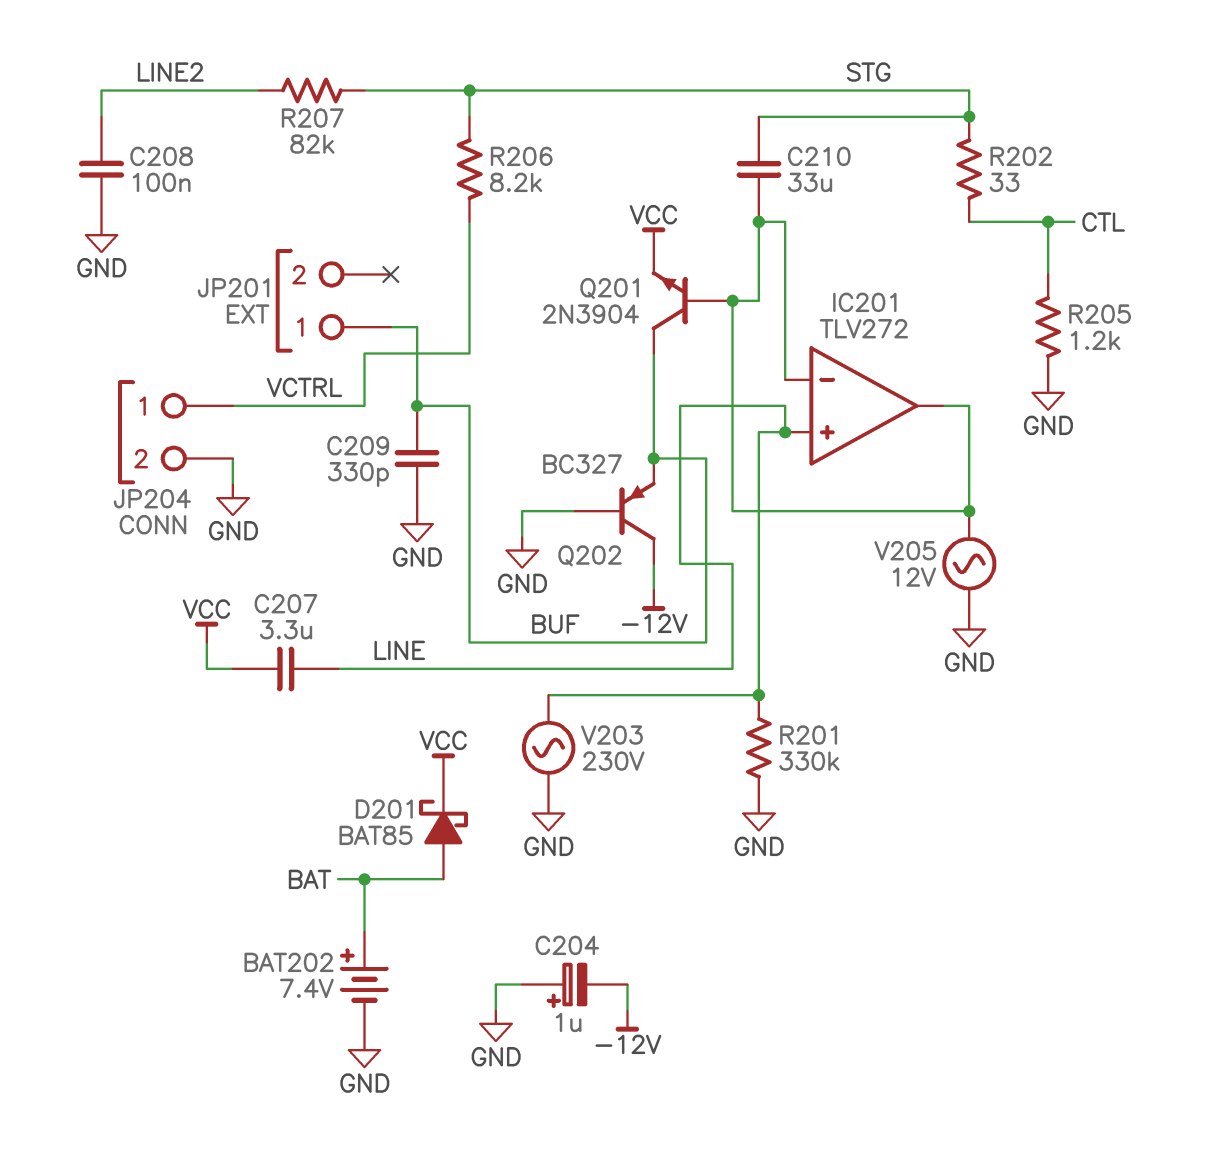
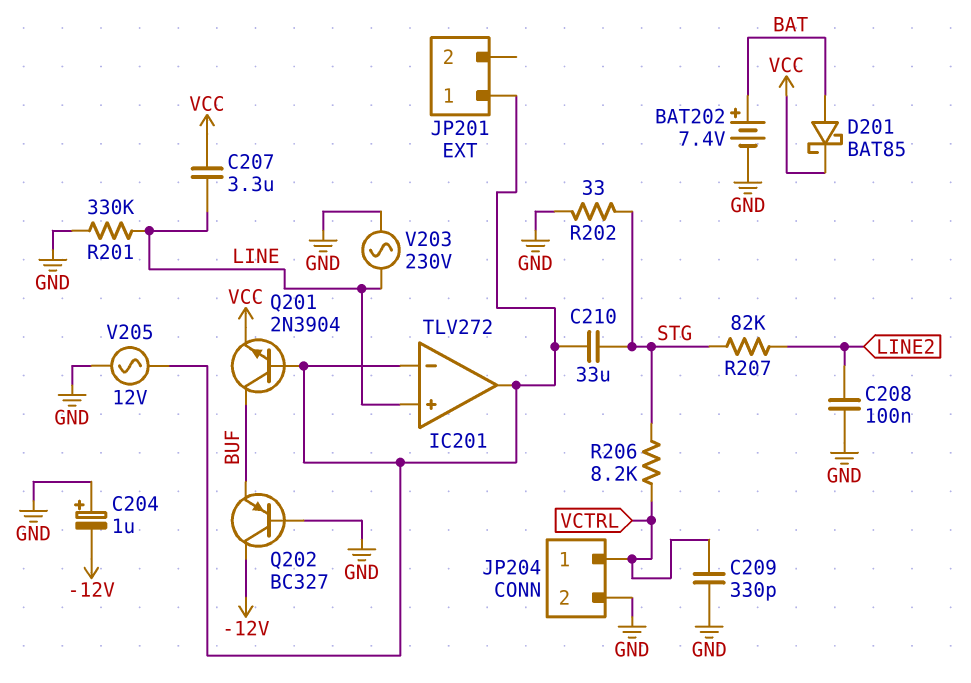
C209: 330pF (BUF, GND) -> 330pF (GND, VCTRL)
JP201 pin 1: BUF -> IC201/in-
R202: 33 (CTL, STG) -> 33 (GND, STG)
R205: 1.2k (CTL, GND) -> none

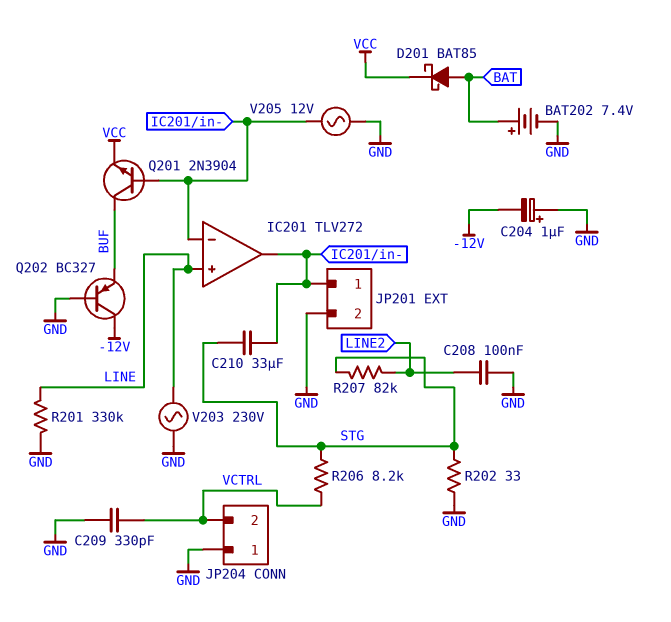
C207: 3.3uF (LINE, VCC) -> none
JP201 pin 2: none -> GND
JP204 pin 1: VCTRL -> GND
JP204 pin 2: GND -> VCTRL

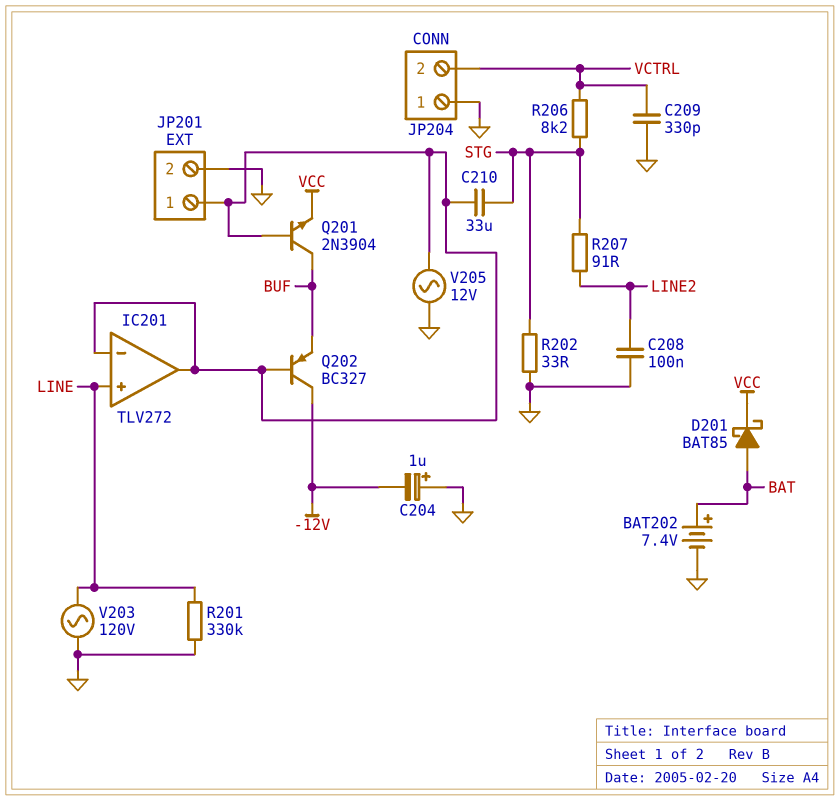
Q202: PNP BC327 (B GND, C -12V, E BUF) -> PNP BC327 (B IC201/in-, C -12V, E BUF)
R207: 82k (LINE2, STG) -> 91 (LINE2, STG)
V203: AC 230V (GND, LINE) -> AC 120V (GND, LINE)

